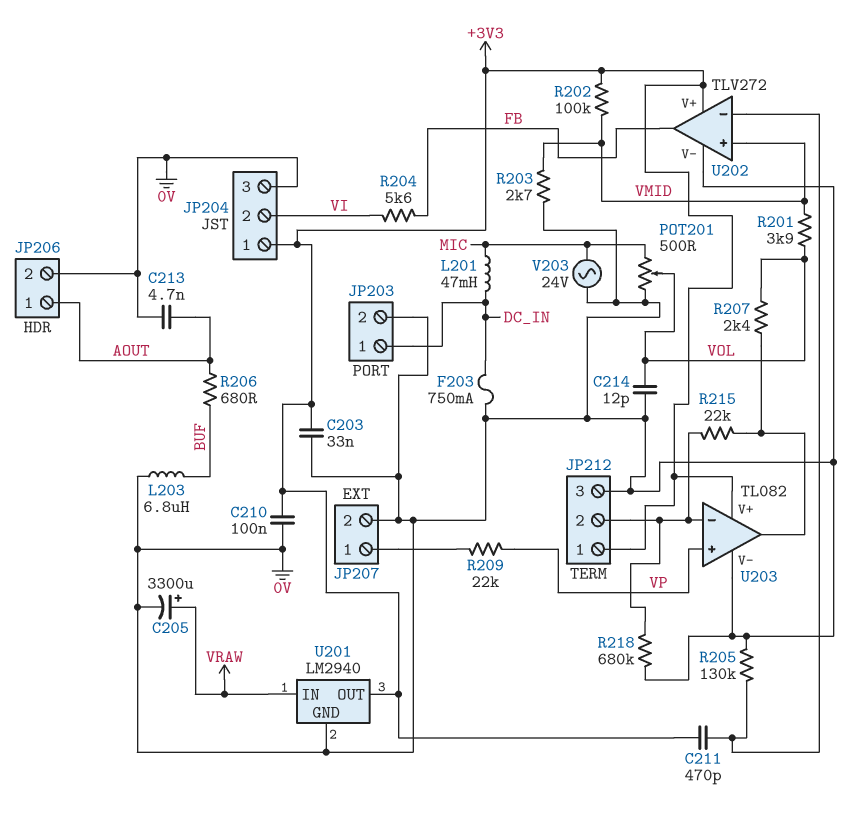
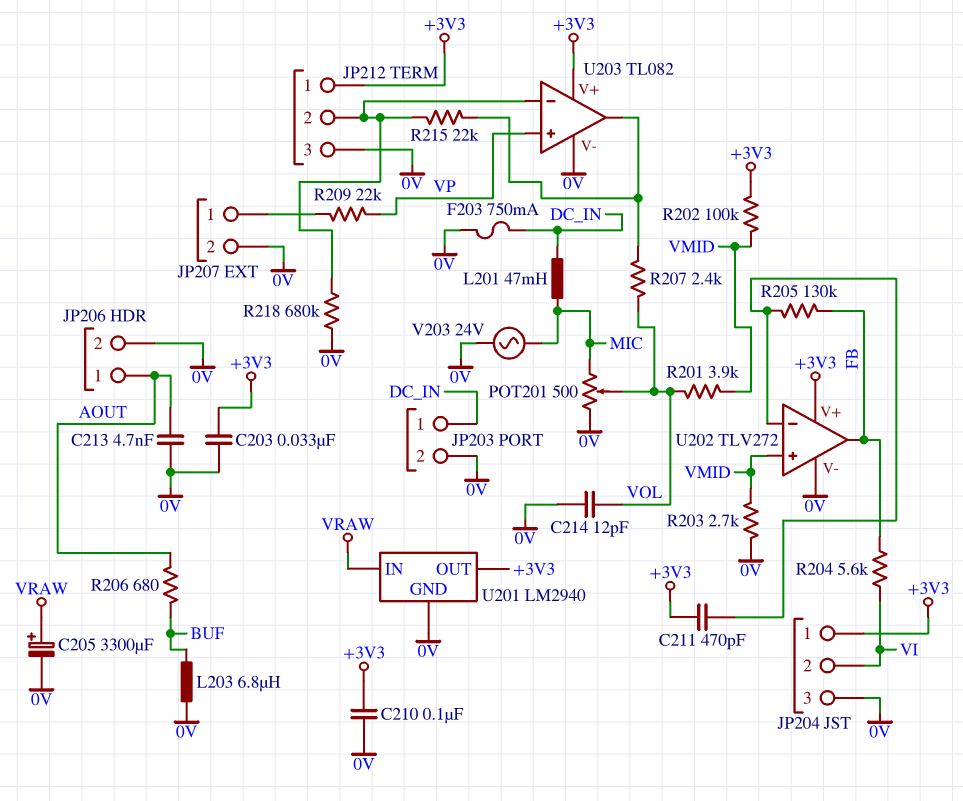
R205: 130k (0V, U202/in-) -> 130k (FB, U202/in-)

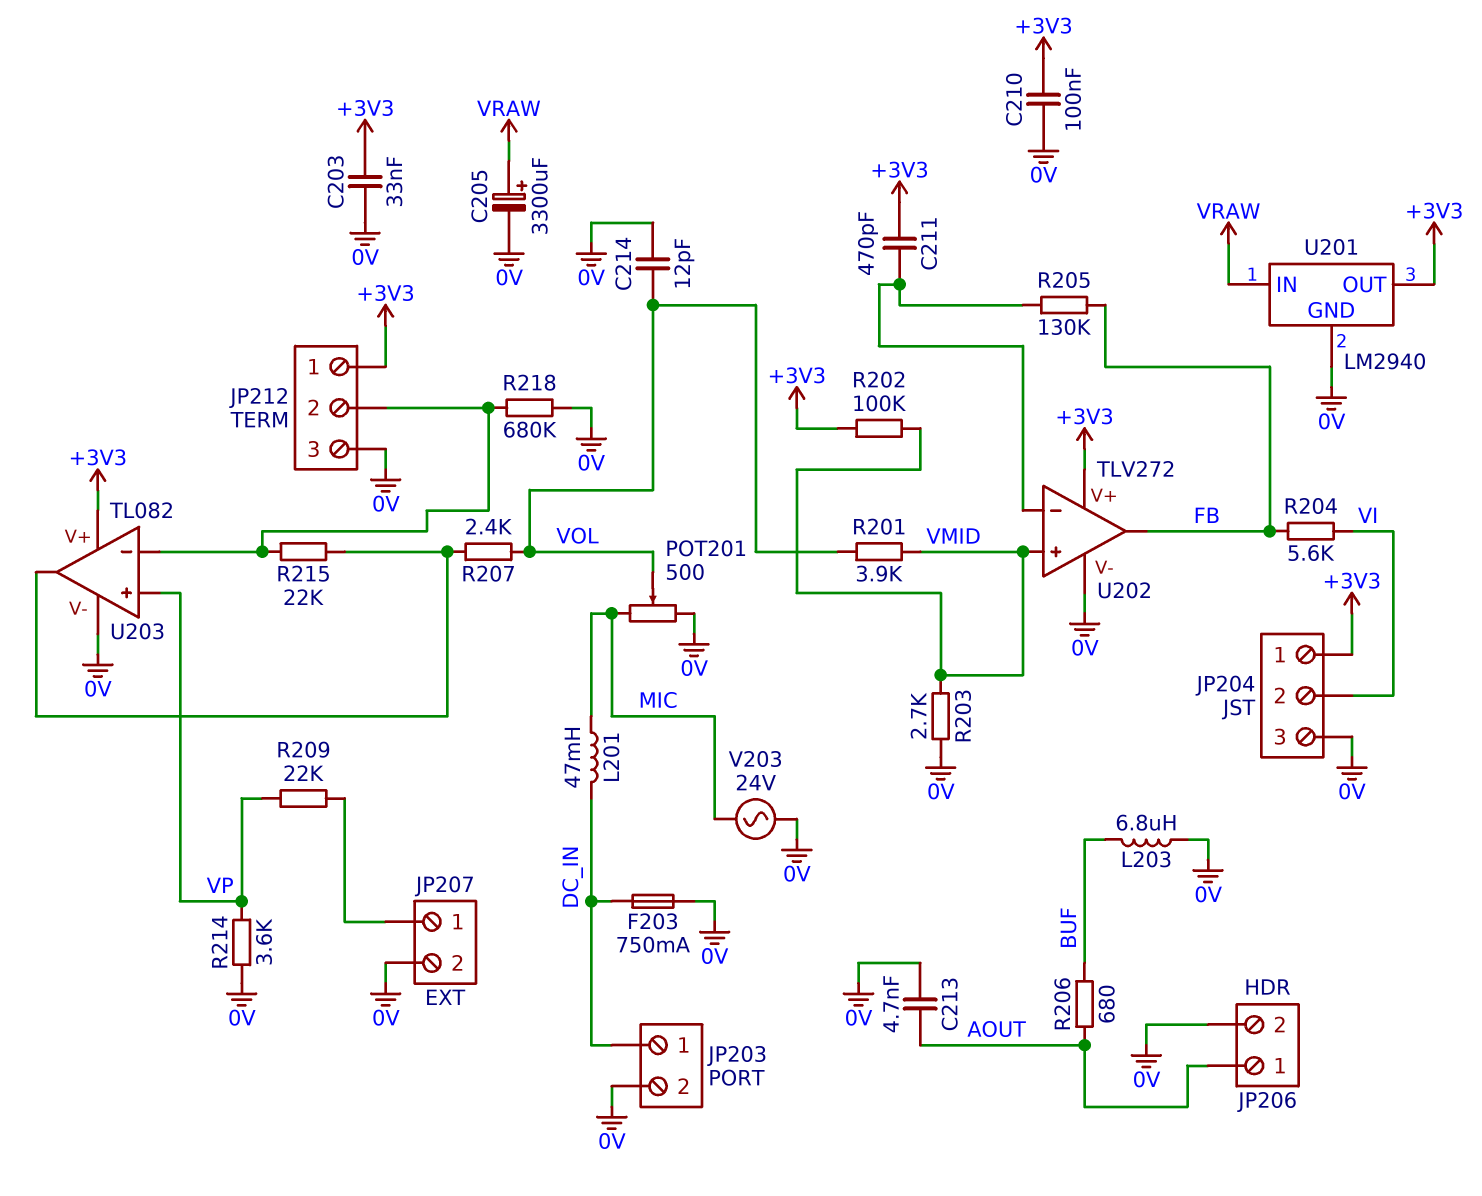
R214: none -> 3.6k (0V, VP)

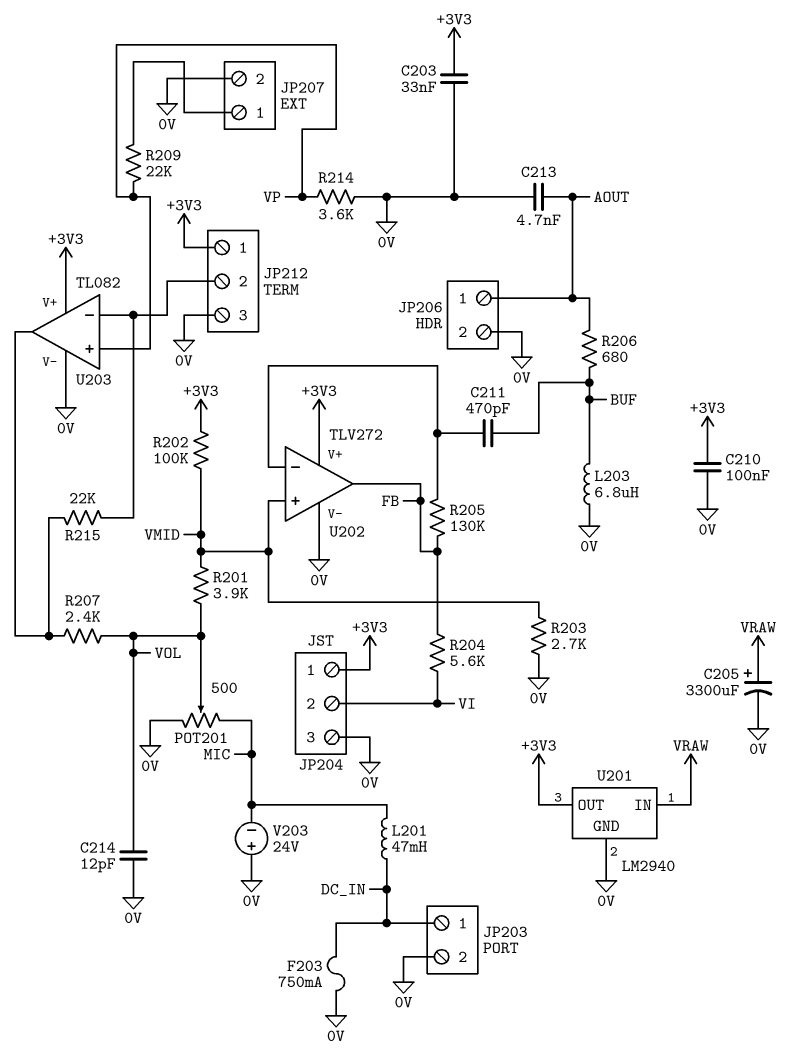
C211: 470pF (+3V3, U202/in-) -> 470pF (BUF, U202/in-)
R218: 680k (0V, JP212/2) -> none
V203: AC 24V (0V, MIC) -> 24V (plus 0V, minus MIC)

